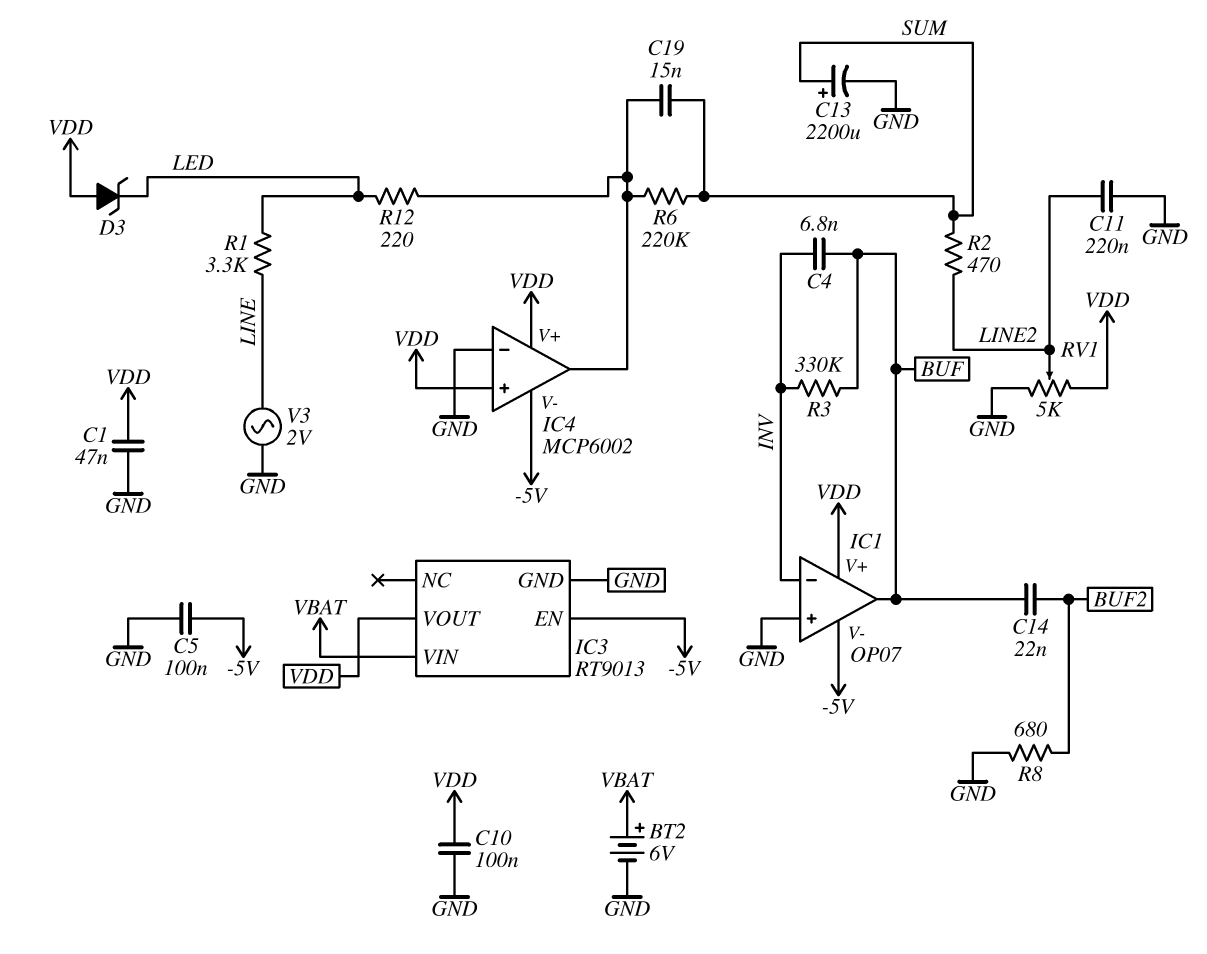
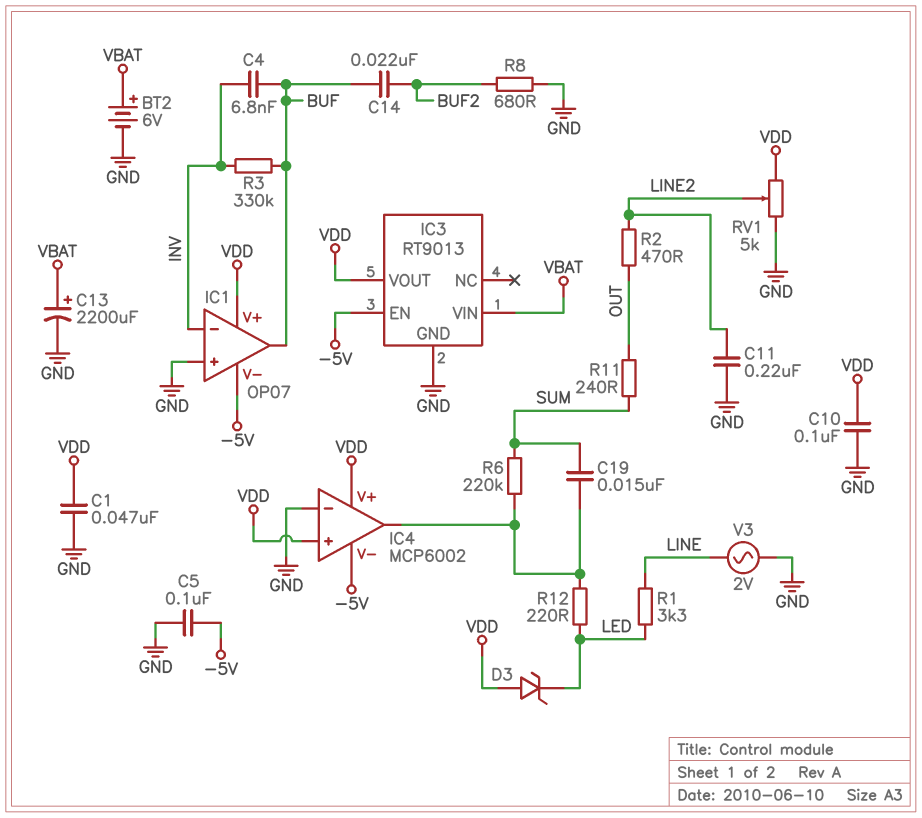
C13: 2200uF (plus SUM, minus GND) -> 2200uF (plus VBAT, minus GND)
R2: 470 (LINE2, SUM) -> 470 (LINE2, OUT)
R11: none -> 240 (OUT, SUM)

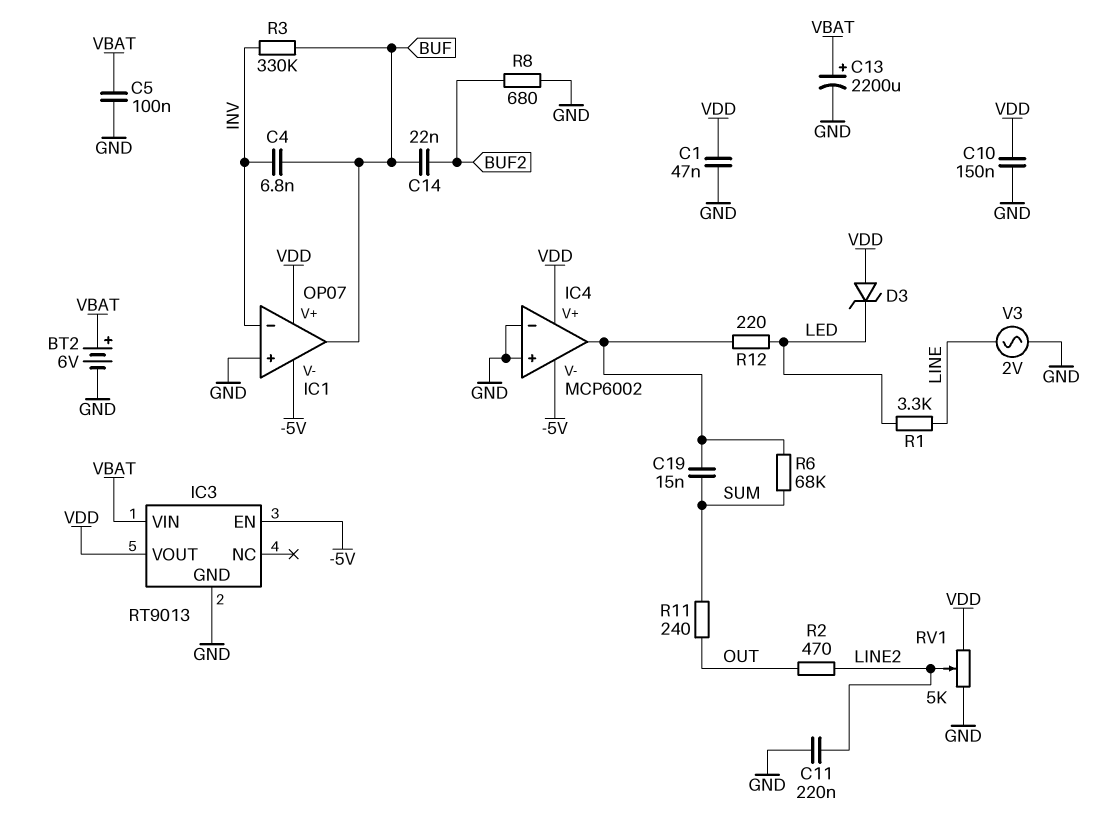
C5: 100nF (-5V, GND) -> 100nF (GND, VBAT)
C10: 100nF (GND, VDD) -> 150nF (GND, VDD)
IC4 pin in+: VDD -> GND
R6: 220k (IC4/out, SUM) -> 68k (IC4/out, SUM)

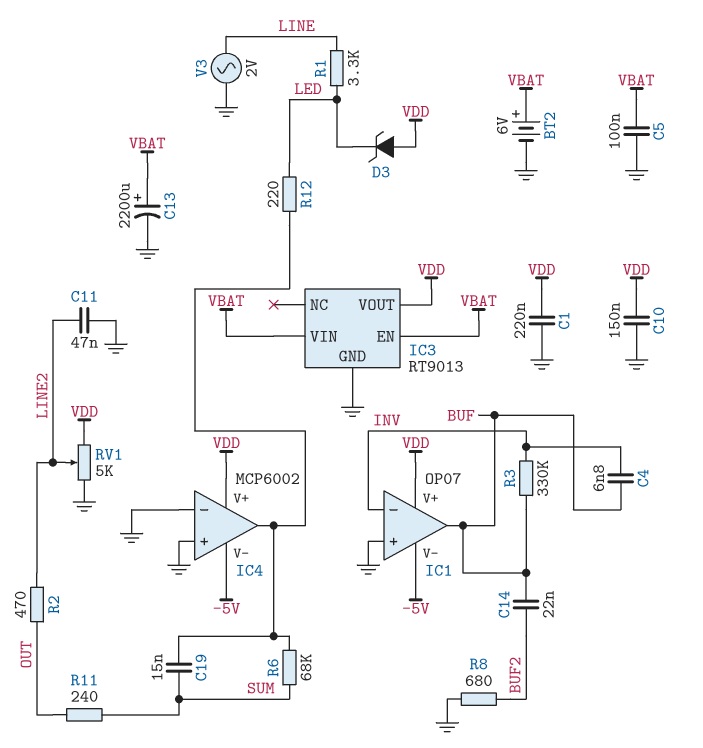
C1: 47nF (GND, VDD) -> 220nF (GND, VDD)
C11: 220nF (GND, LINE2) -> 47nF (GND, LINE2)
IC3 pin EN: -5V -> VBAT

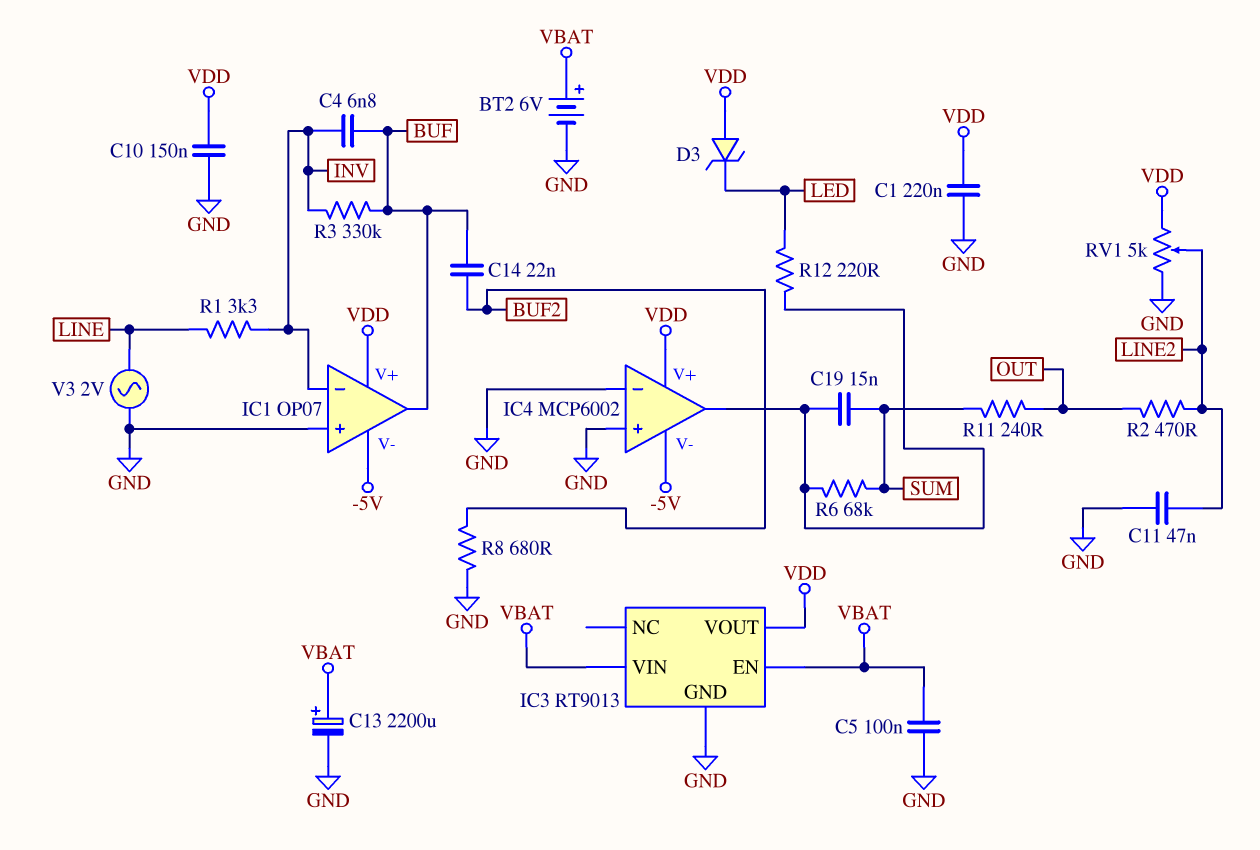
R1: 3.3k (LED, LINE) -> 3.3k (INV, LINE)

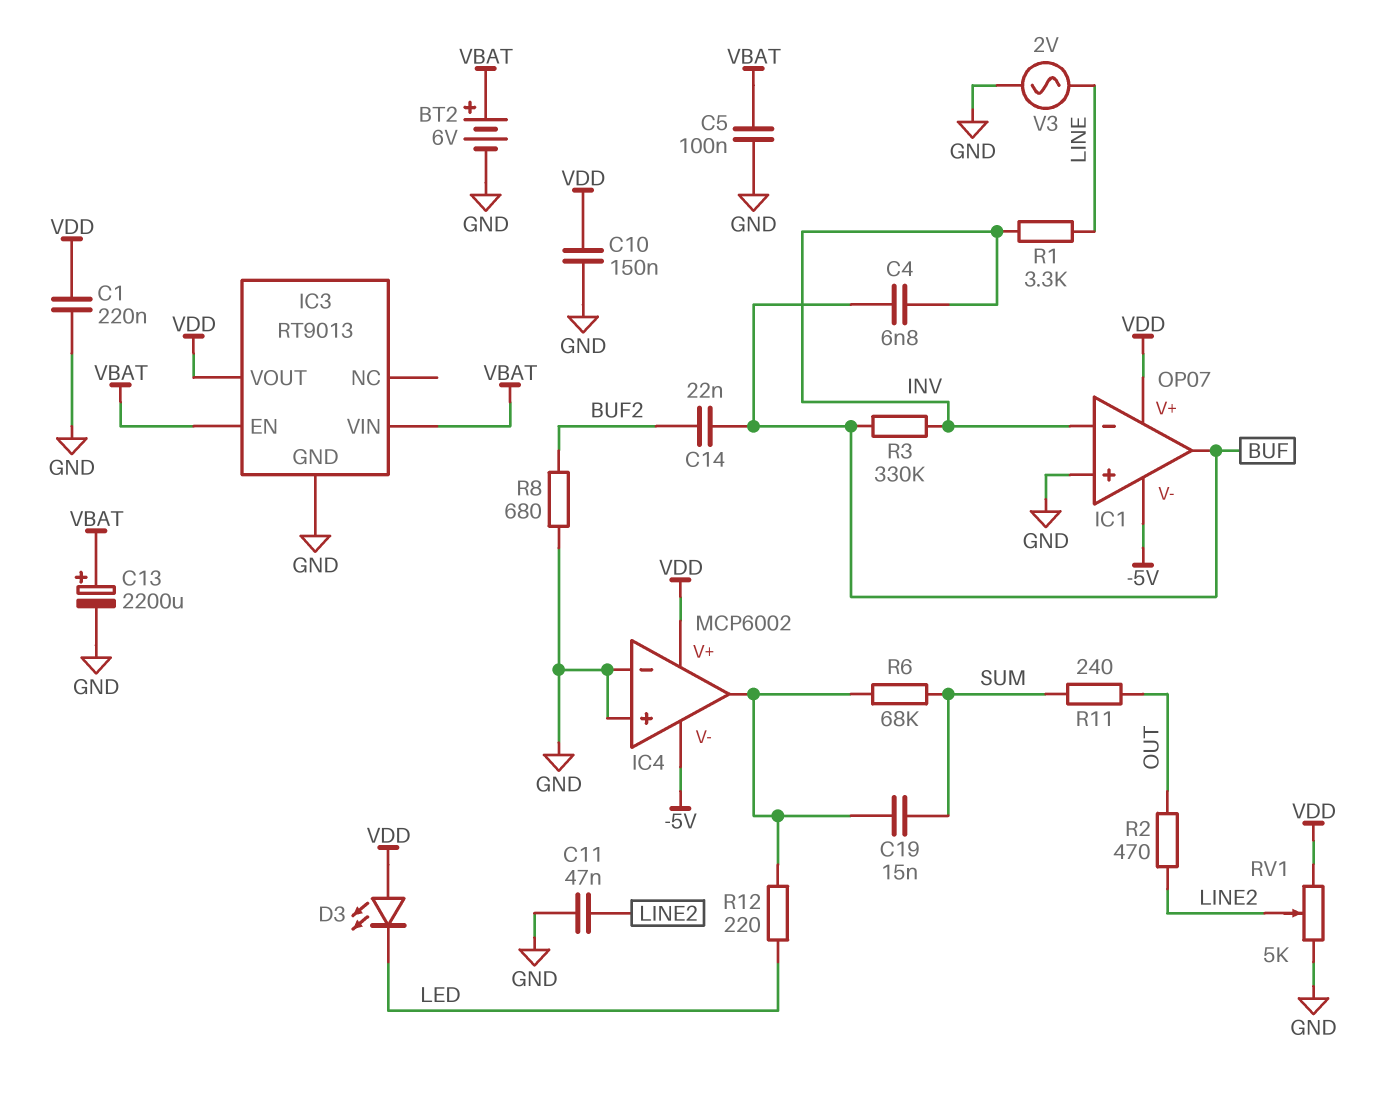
D3: zener (A VDD, K LED) -> LED (A VDD, K LED)

